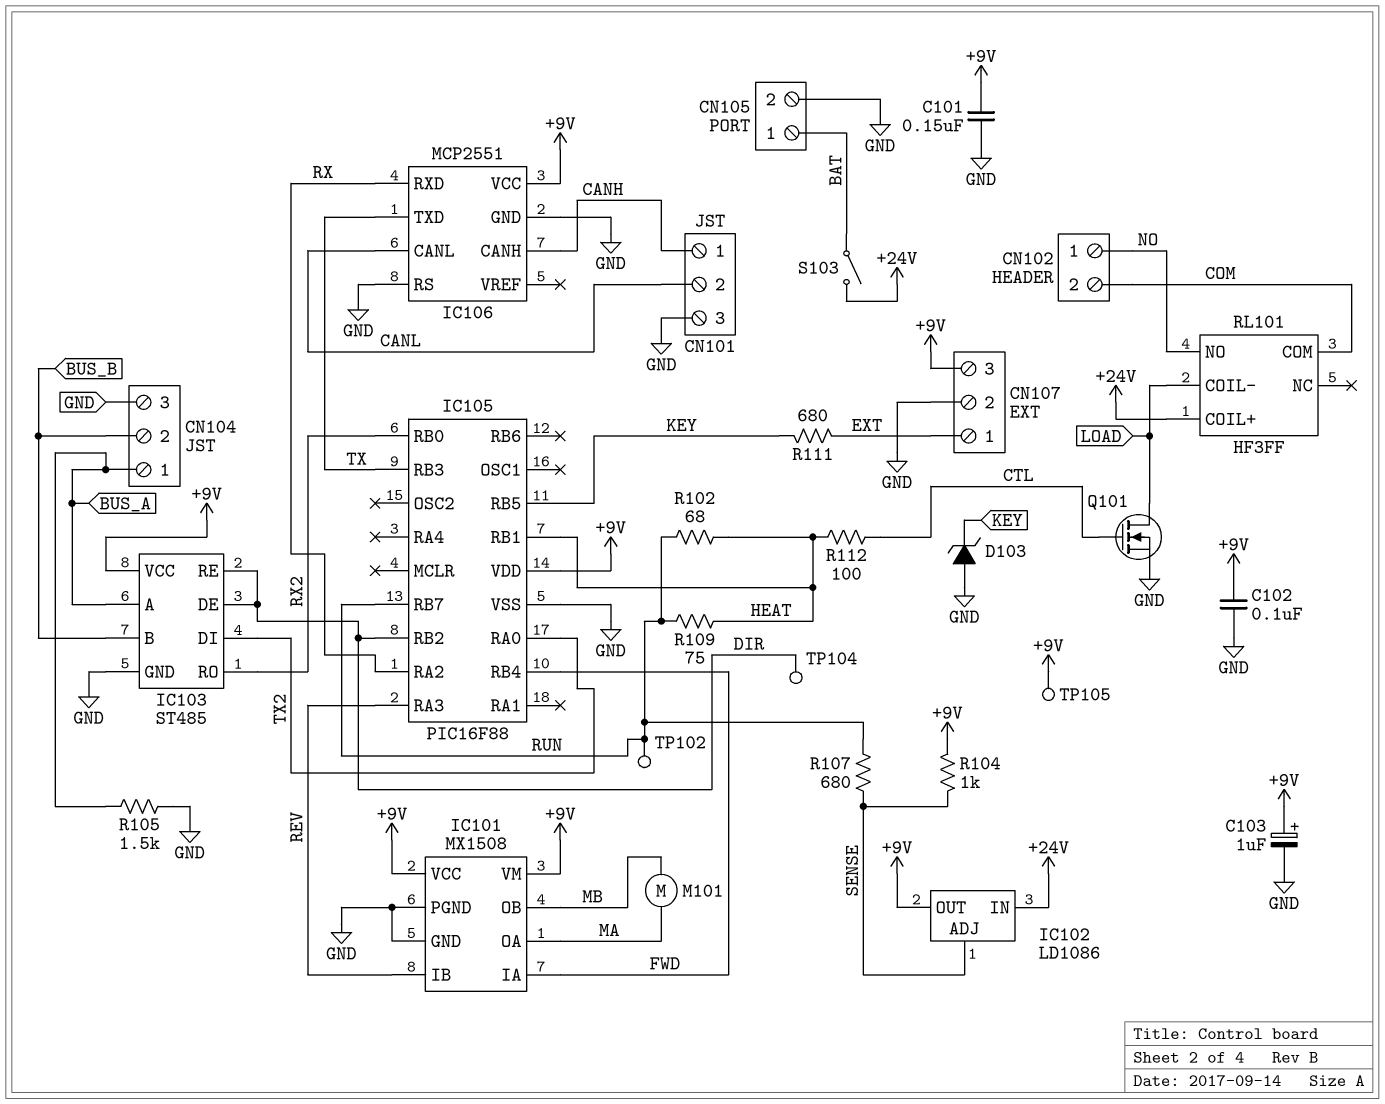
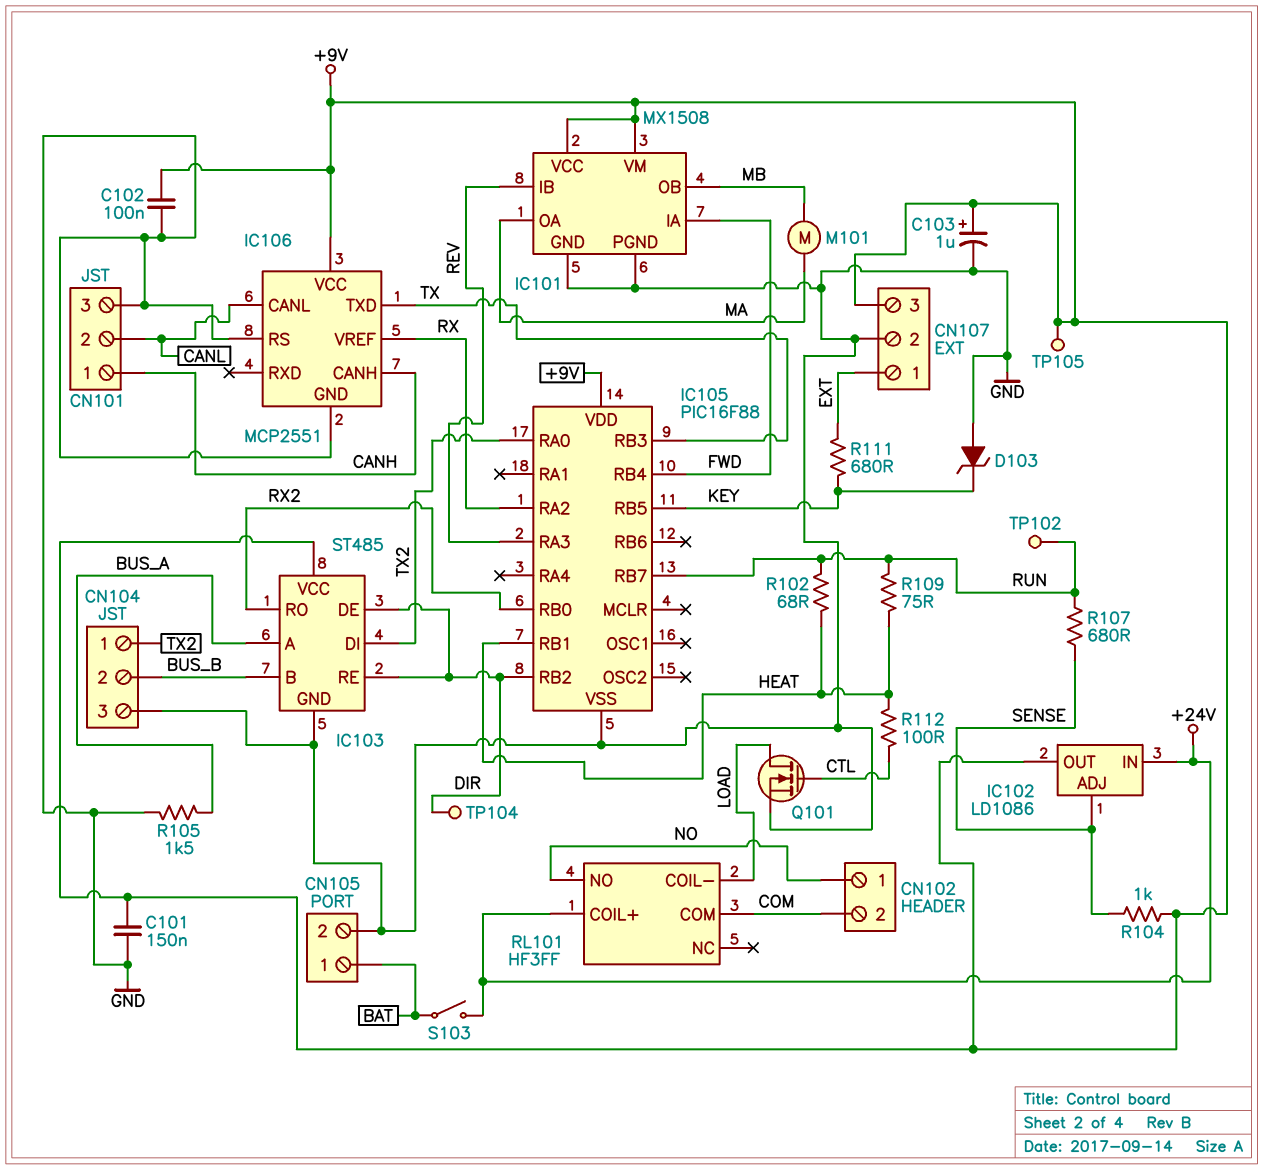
CN104 pin 1: BUS_A -> TX2
IC106 pin RXD: RX -> none
IC106 pin VREF: none -> RX

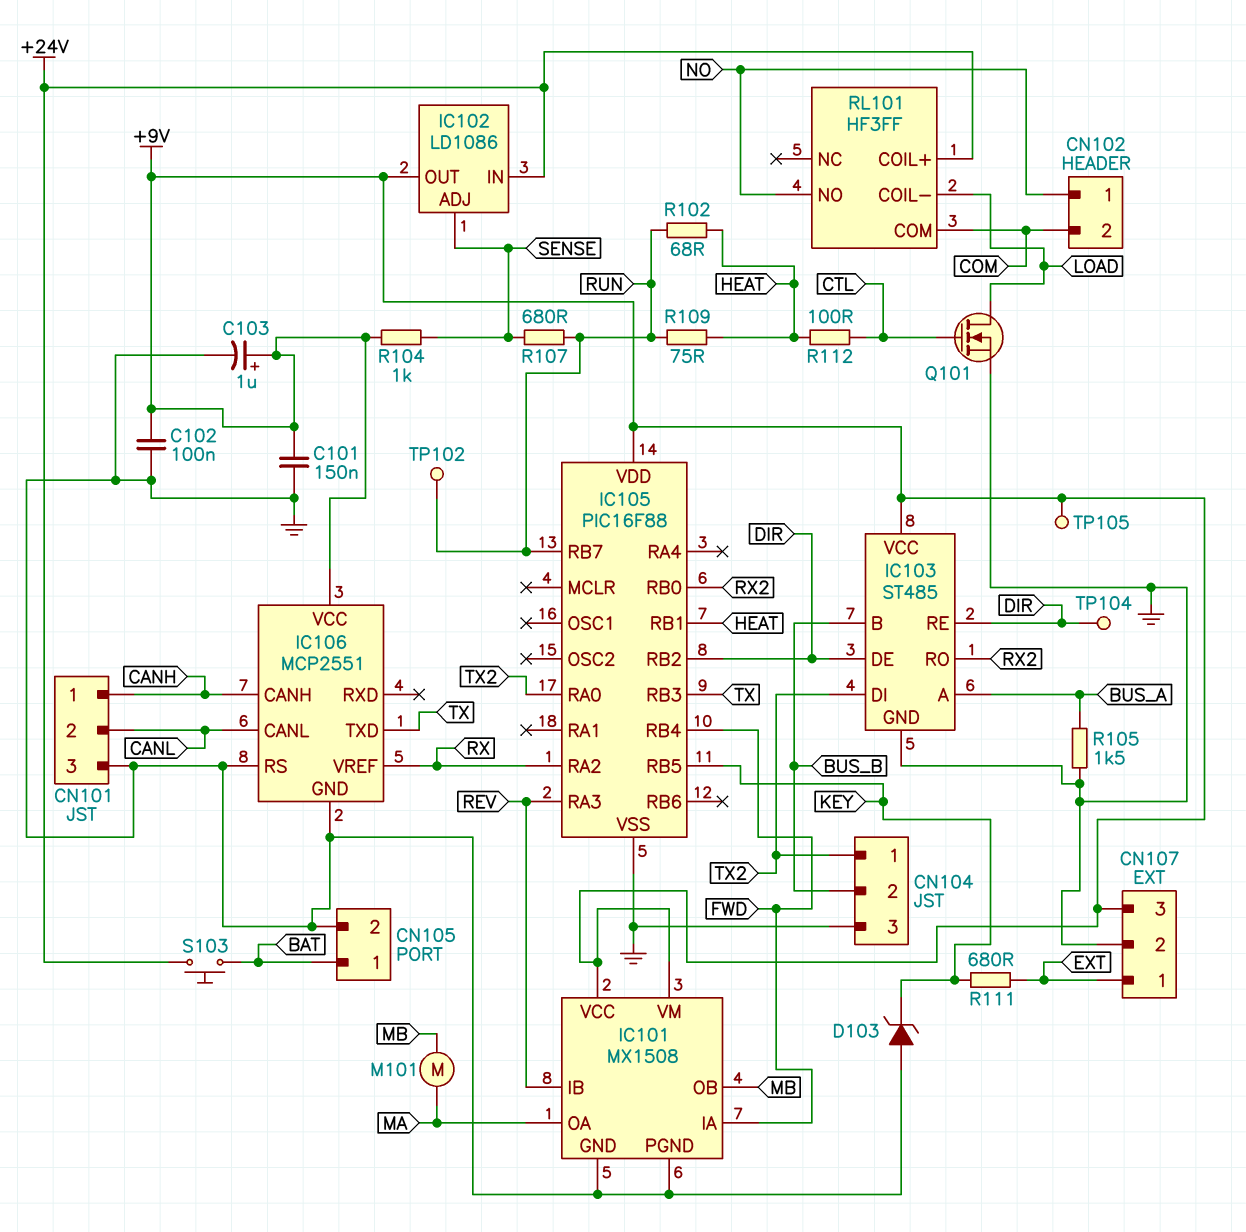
S103: switch (+24V, BAT) -> button (+24V, BAT)

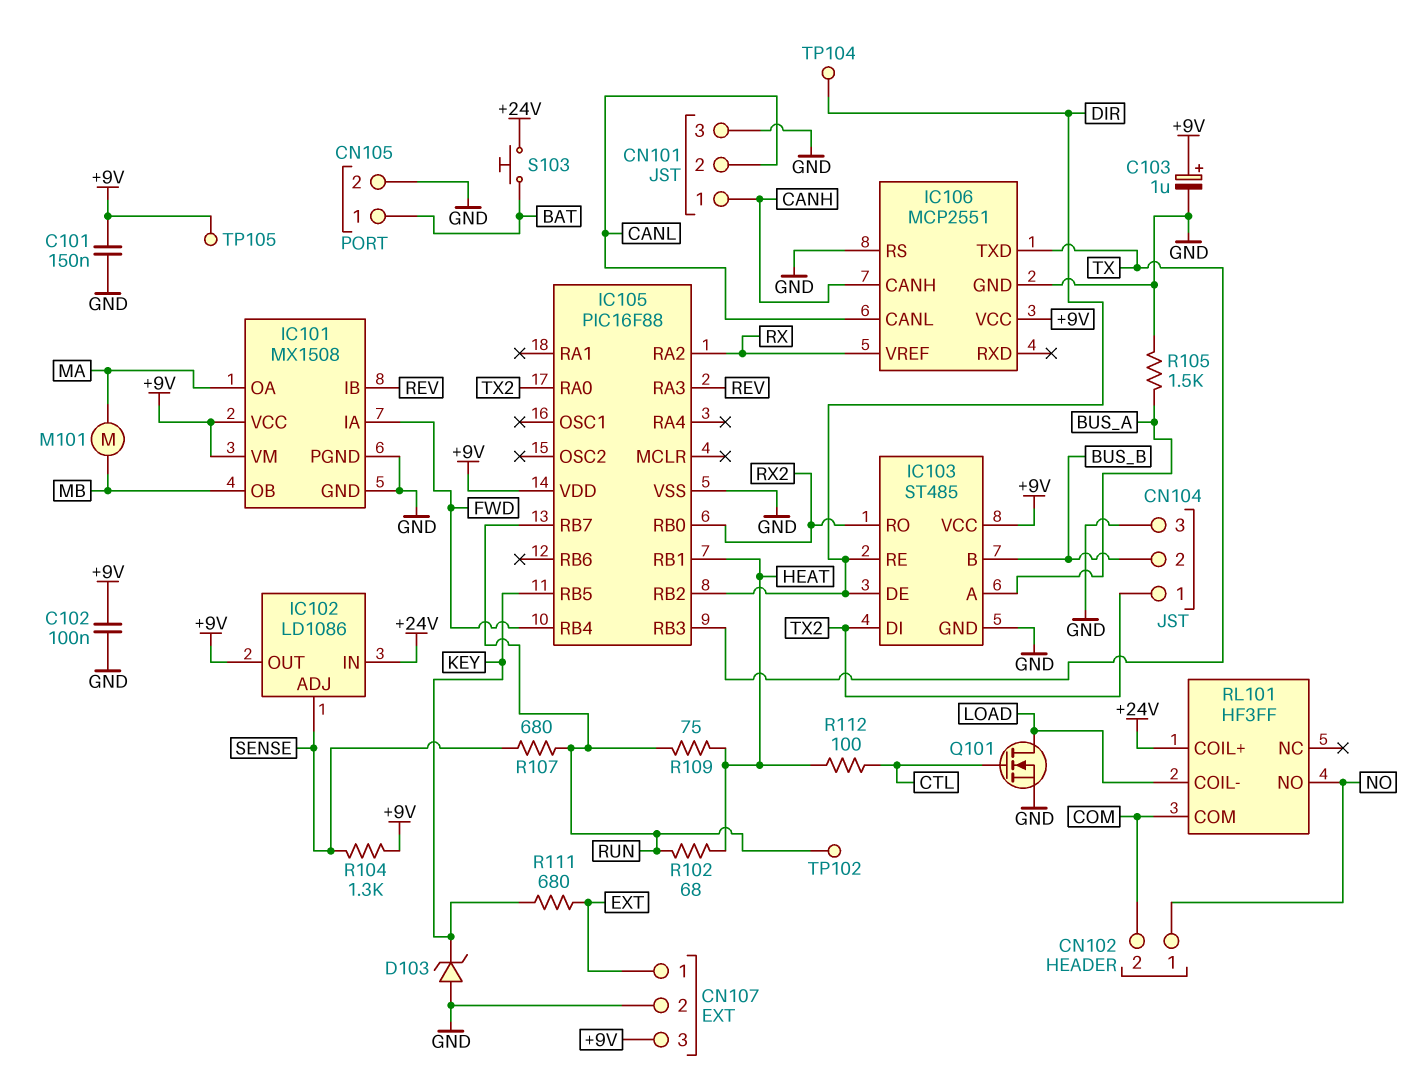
R104: 1k (+9V, SENSE) -> 1.3k (+9V, SENSE)

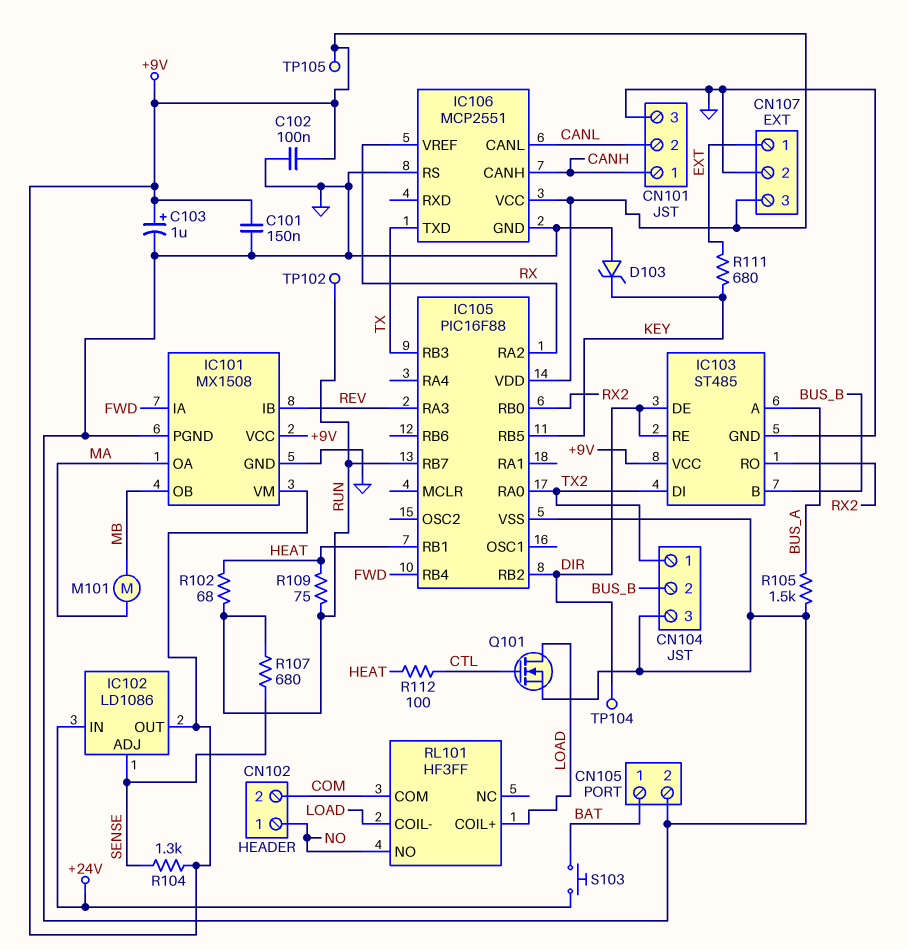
RL101 pin COIL+: +24V -> LOAD

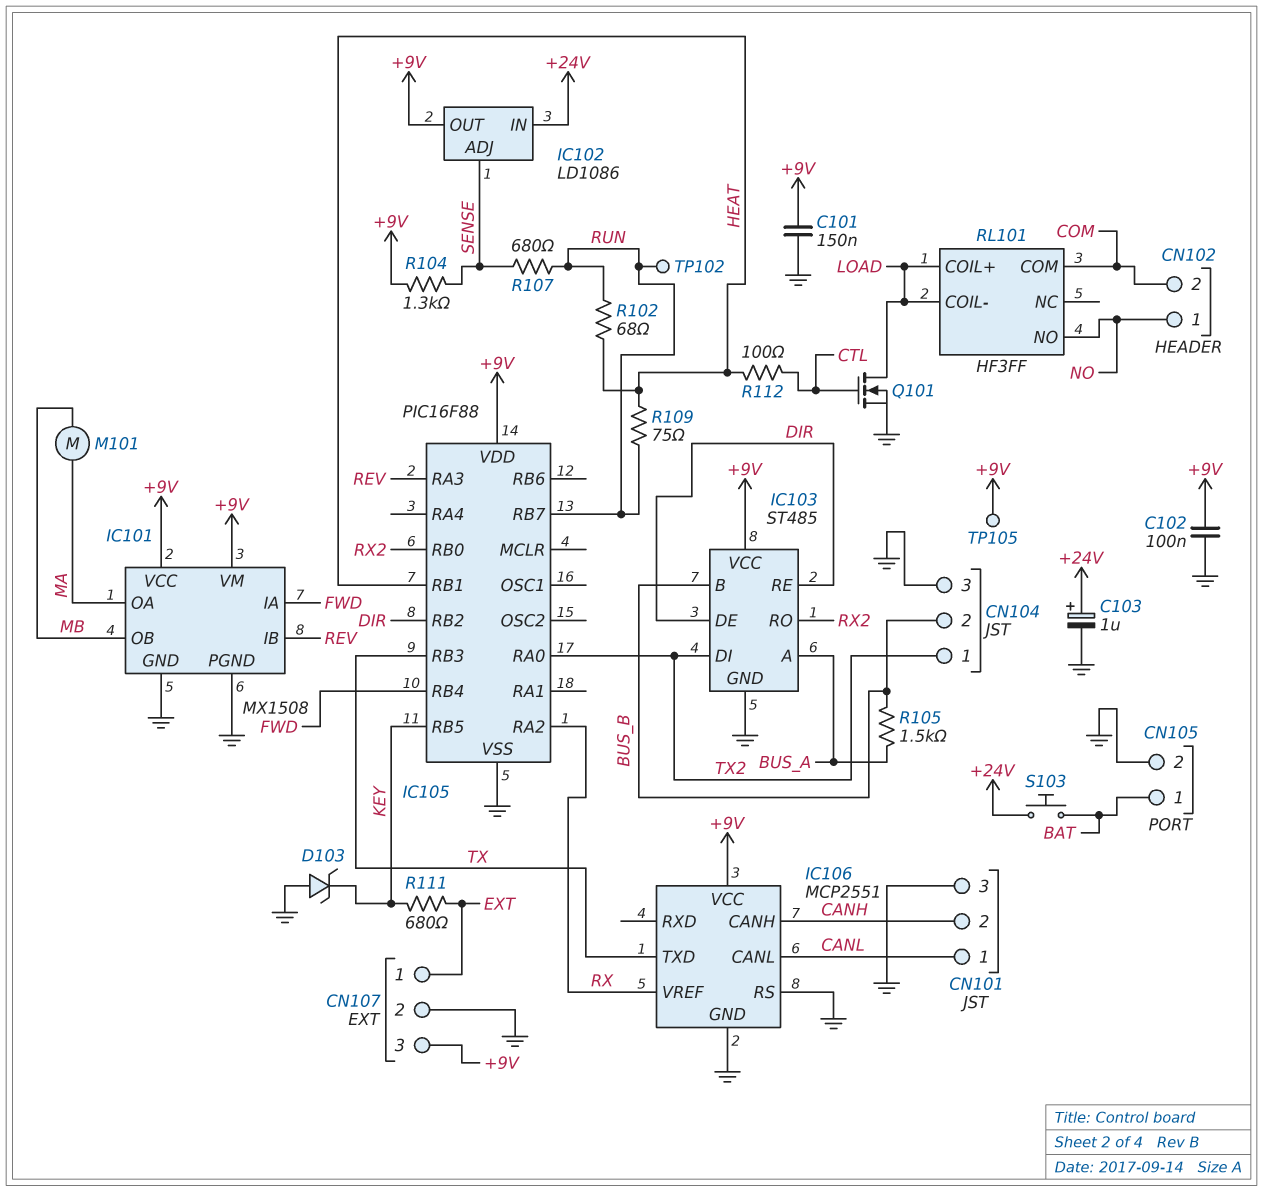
C103: 1uF (plus +9V, minus GND) -> 1uF (plus +24V, minus GND)
CN101 pin 1: CANH -> CANL
CN101 pin 2: CANL -> CANH
R105: 1.5k (BUS_A, GND) -> 1.5k (BUS_A, BUS_B)
TP104: test point (DIR) -> none

